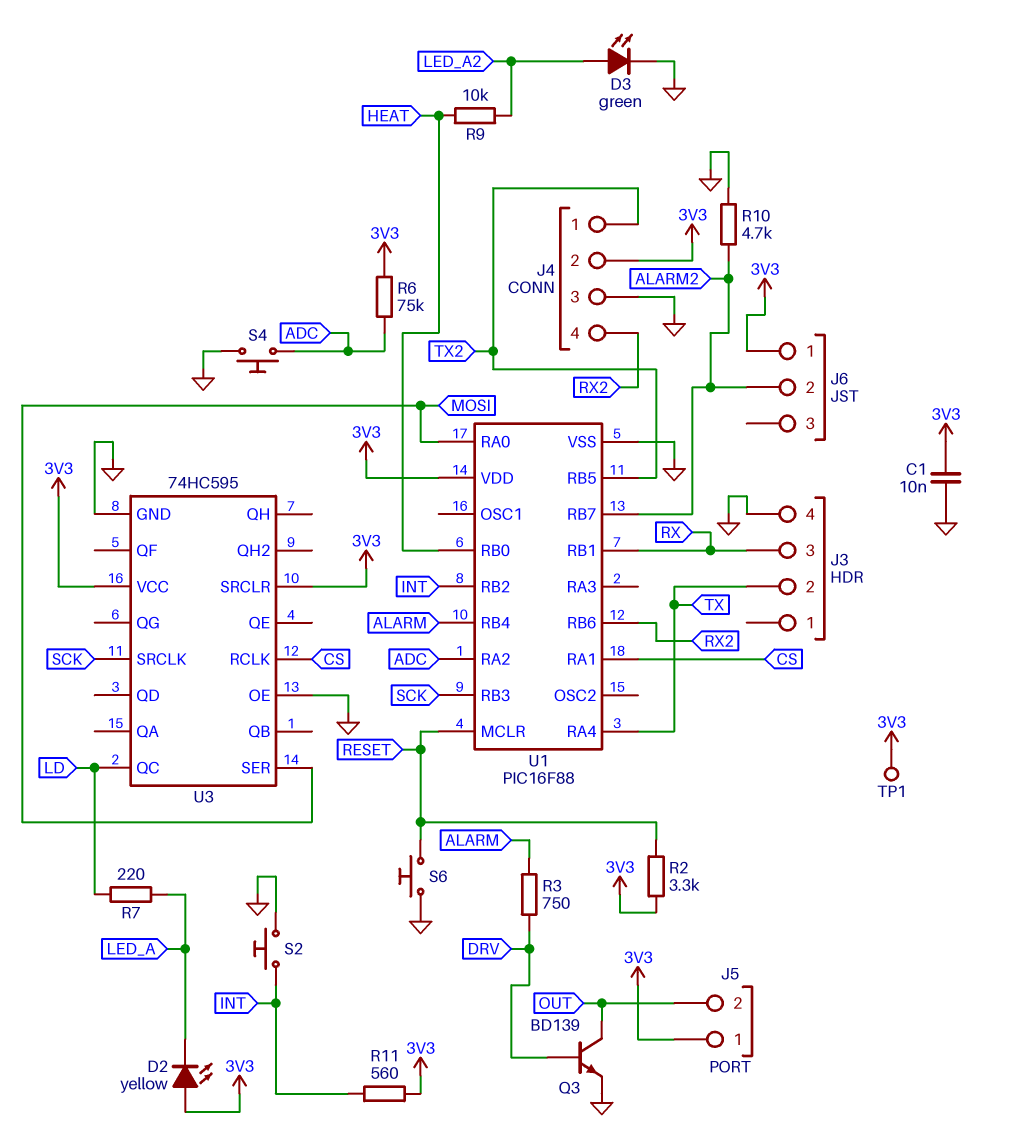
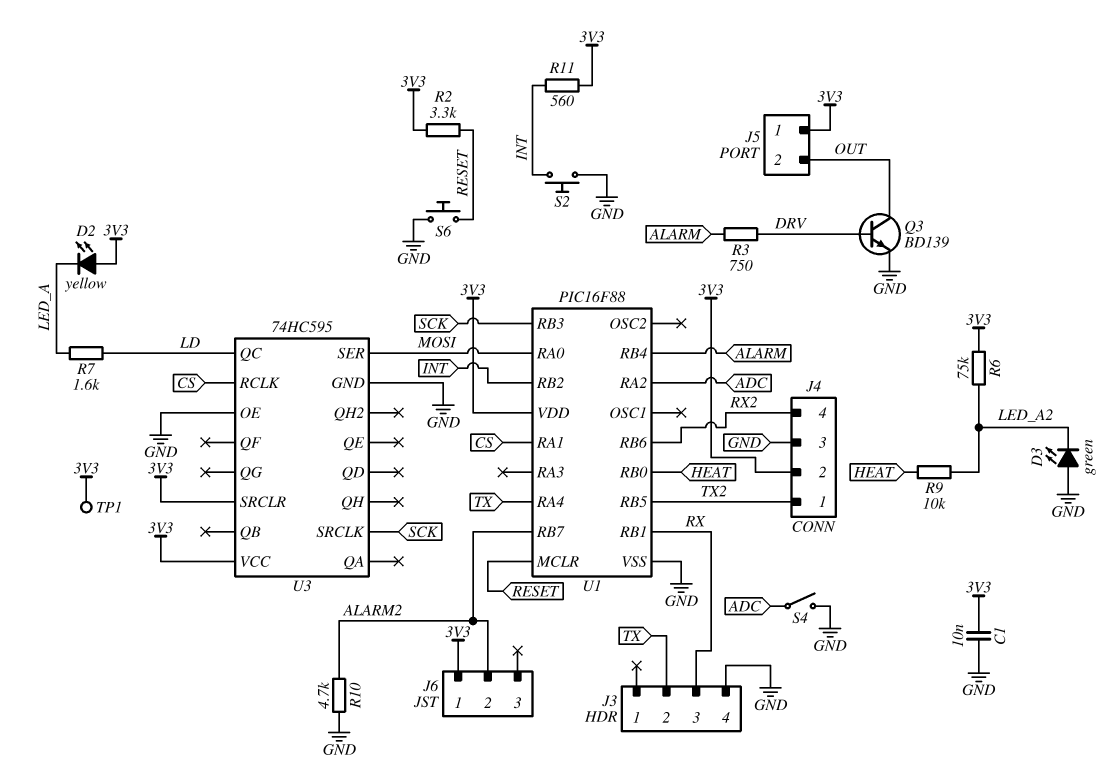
D3: LED green (A LED_A2, K GND) -> LED green (A GND, K LED_A2)
R6: 75k (3V3, ADC) -> 75k (3V3, LED_A2)
R7: 220 (LD, LED_A) -> 1.6k (LD, LED_A)
S4: button (ADC, GND) -> switch (ADC, GND)

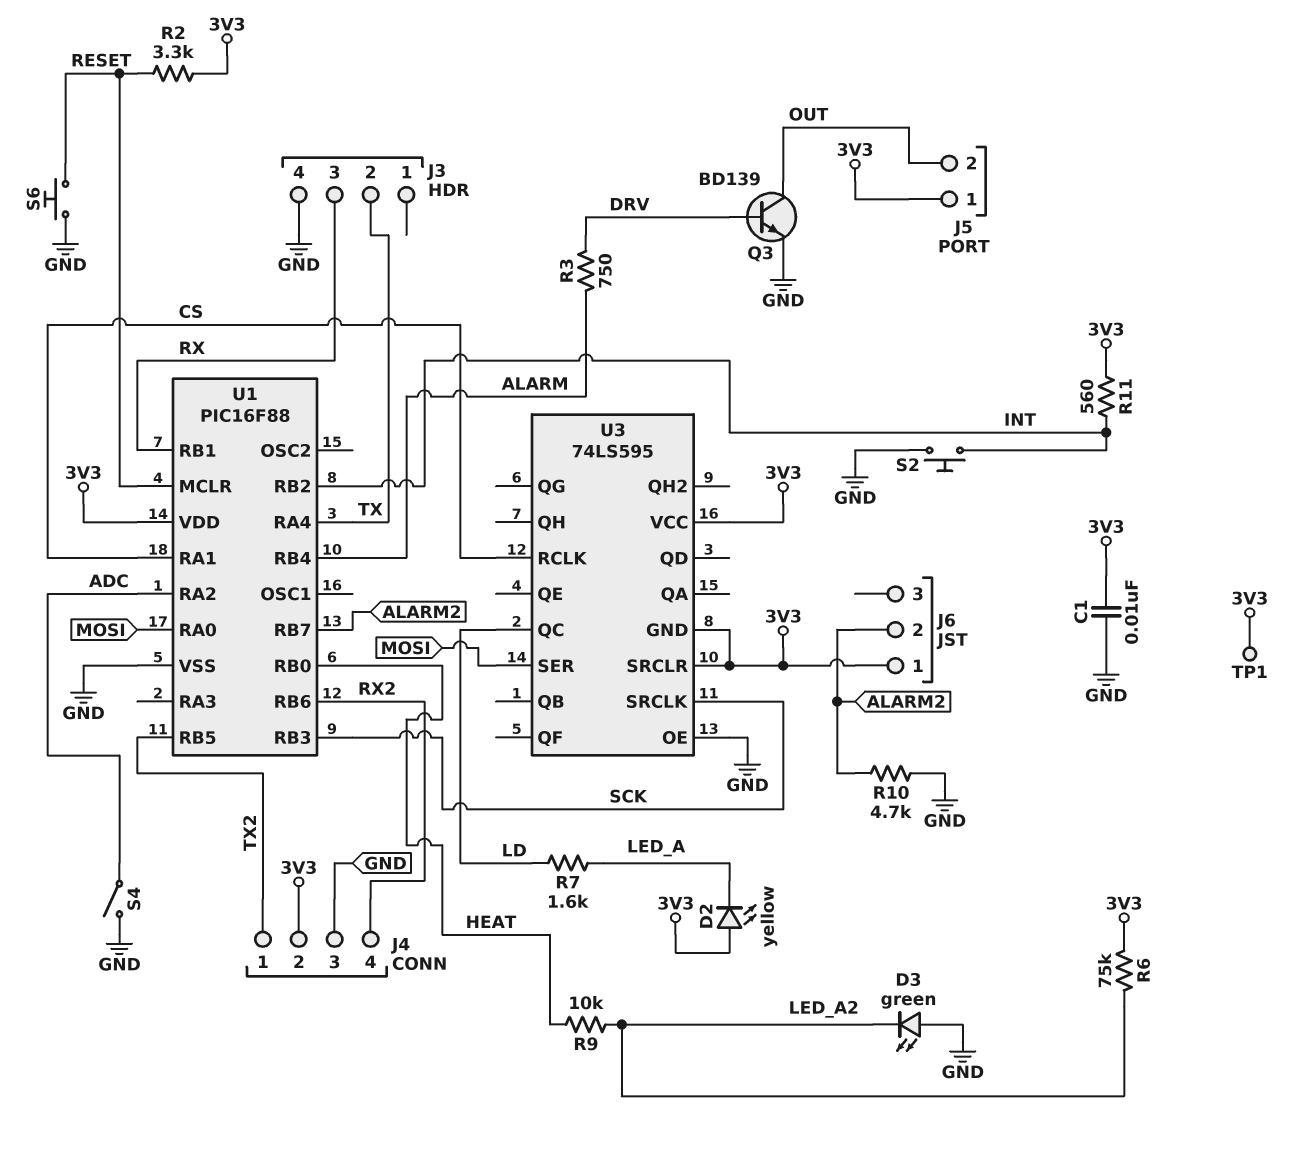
U3: 74HC595 -> 74LS595
U3 pin GND: GND -> 3V3

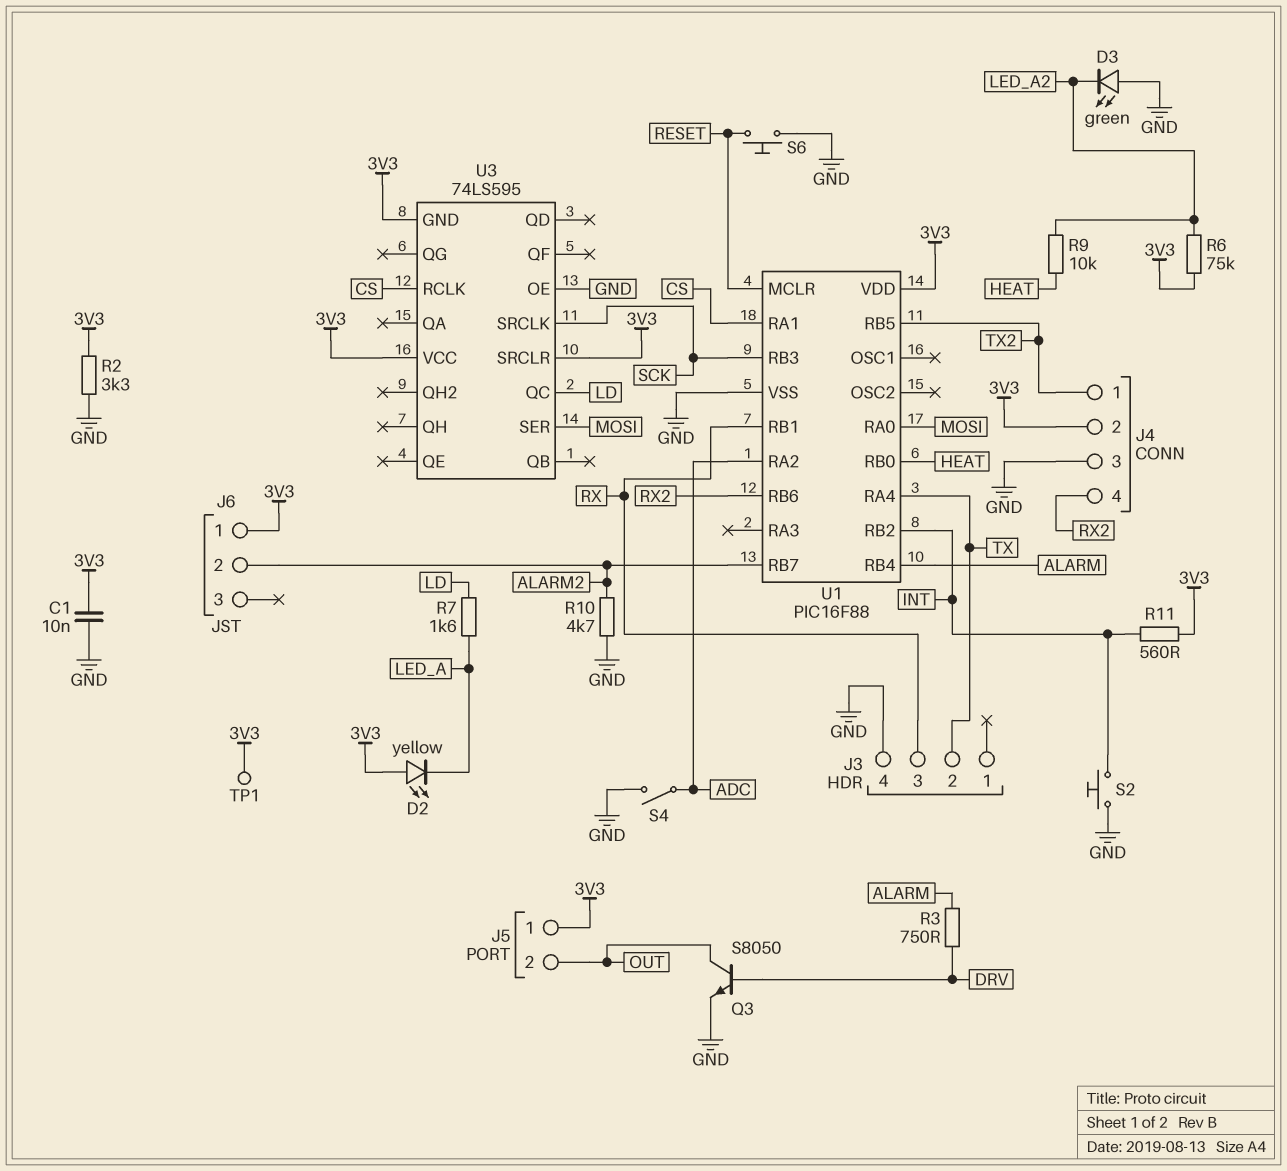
Q3: NPN BD139 (B DRV, C OUT, E GND) -> NPN S8050 (B DRV, C OUT, E GND)
R2: 3.3k (3V3, RESET) -> 3.3k (3V3, GND)

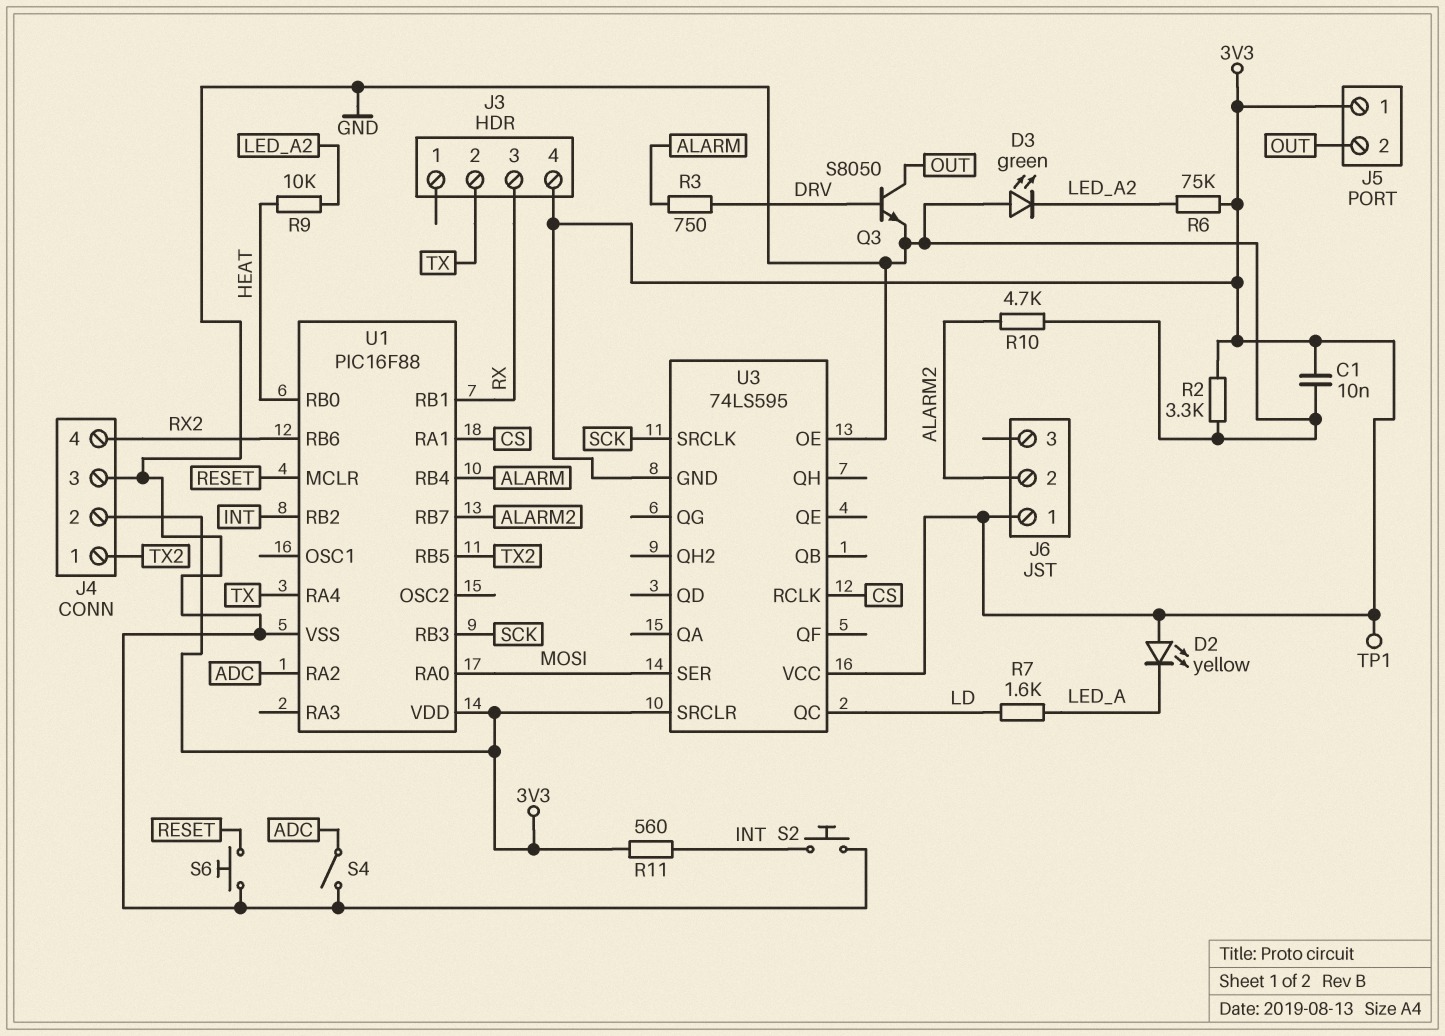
J3 pin 4: GND -> 3V3

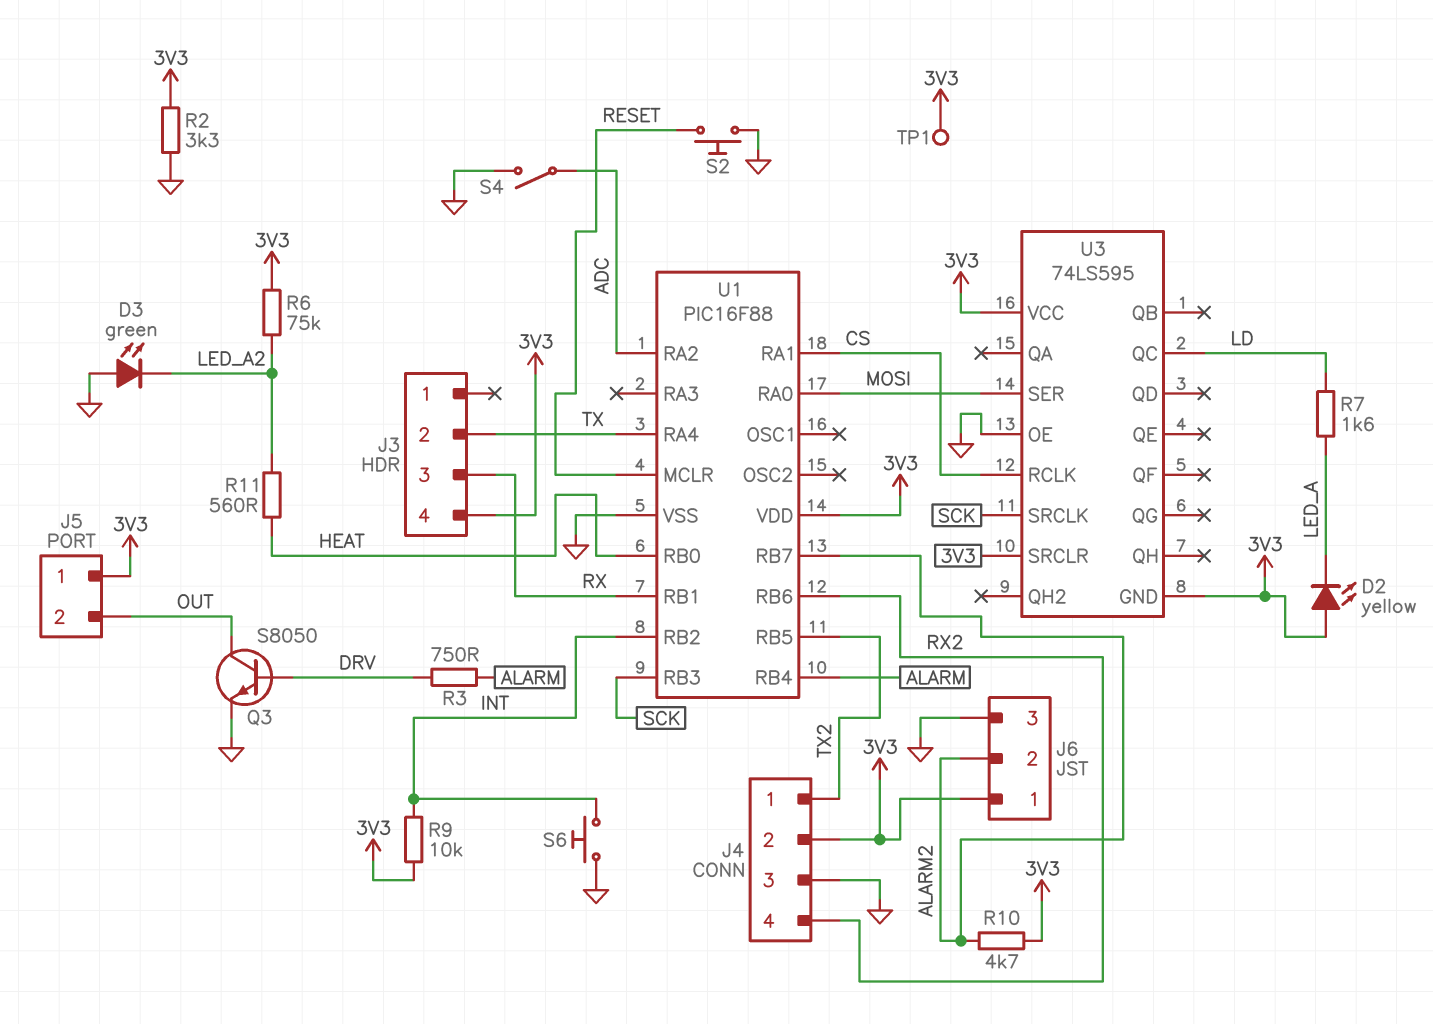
C1: 10nF (3V3, GND) -> none
J6 pin 3: none -> GND
R9: 10k (HEAT, LED_A2) -> 10k (3V3, INT)
R10: 4.7k (ALARM2, GND) -> 4.7k (3V3, ALARM2)
R11: 560 (3V3, INT) -> 560 (HEAT, LED_A2)
S2: button (GND, INT) -> button (GND, RESET)
S6: button (GND, RESET) -> button (GND, INT)

